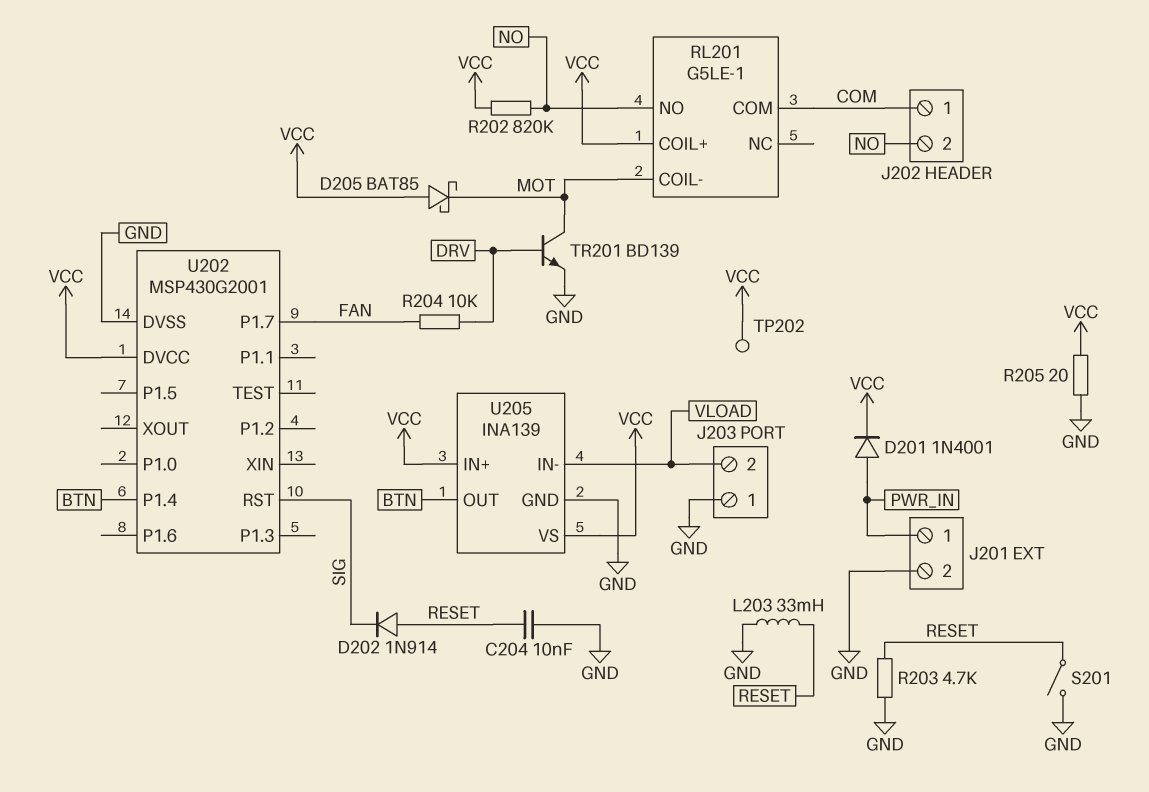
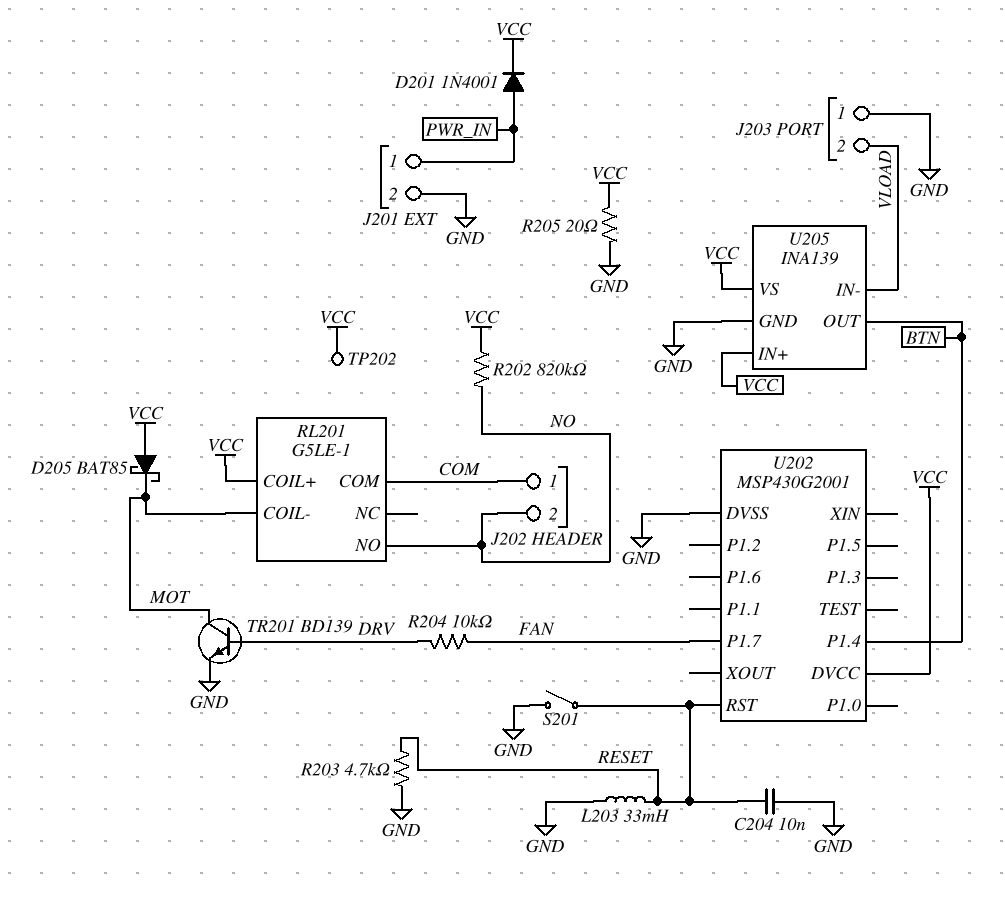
D202: diode 1N914 (A RESET, K SIG) -> none
U202 pin RST: SIG -> RESET

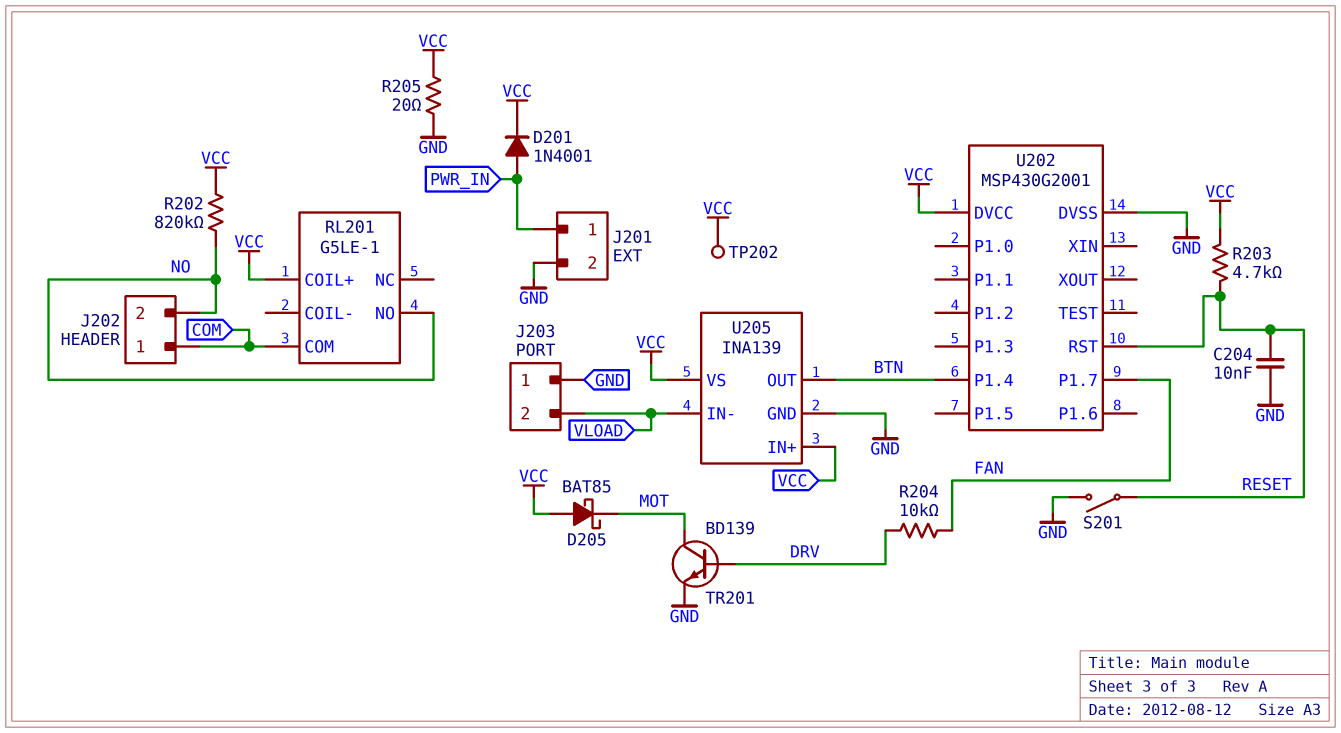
L203: 33mH (GND, RESET) -> none
R203: 4.7k (GND, RESET) -> 4.7k (RESET, VCC)
RL201 pin COIL-: MOT -> none

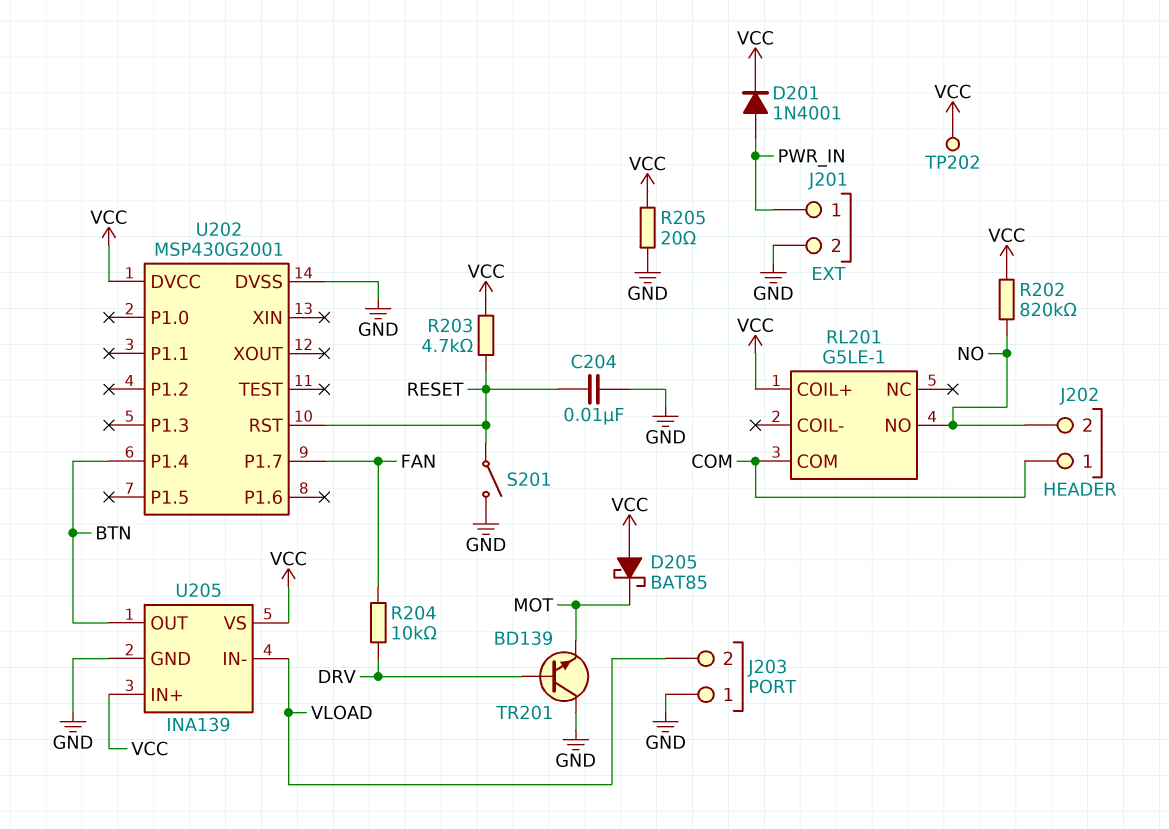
TR201: NPN BD139 (B DRV, C MOT, E GND) -> NPN BD139 (B DRV, C GND, E MOT)

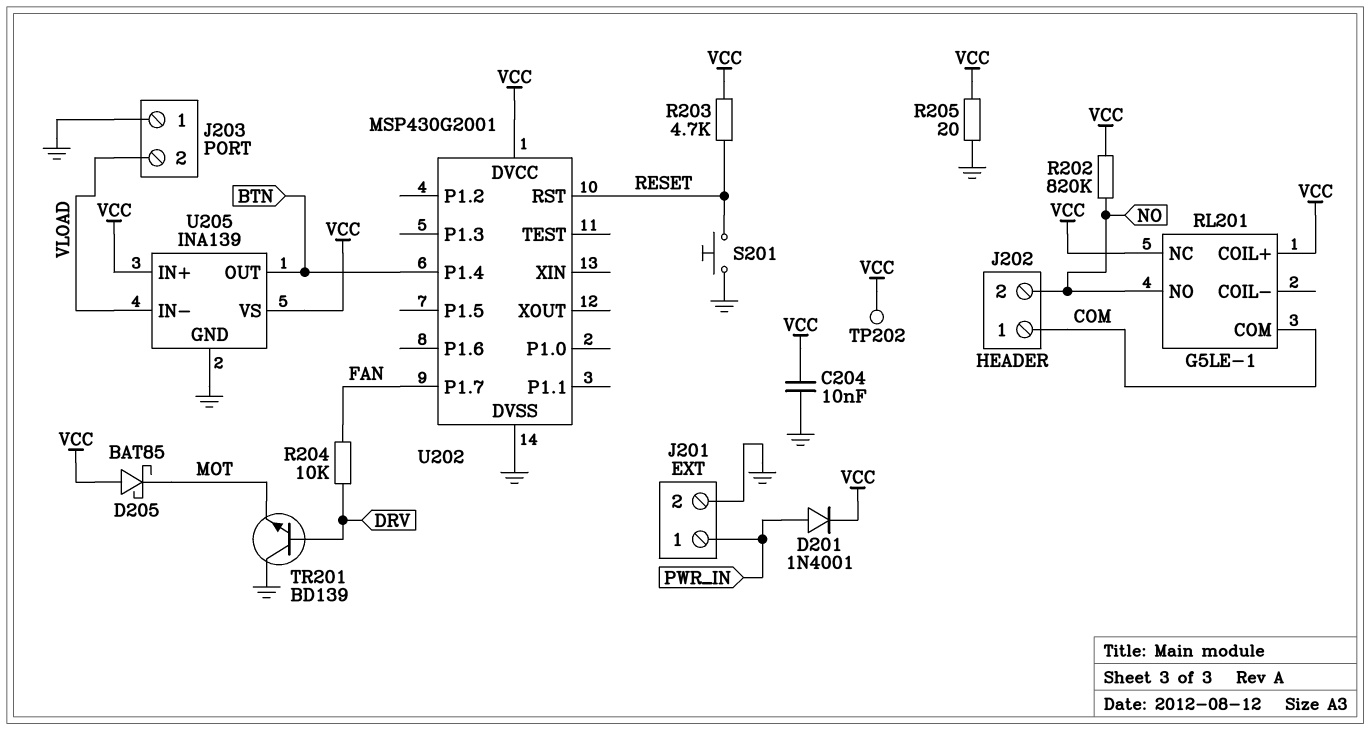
C204: 10nF (GND, RESET) -> 10nF (GND, VCC)
RL201 pin NC: none -> VCC
S201: switch (GND, RESET) -> button (GND, RESET)

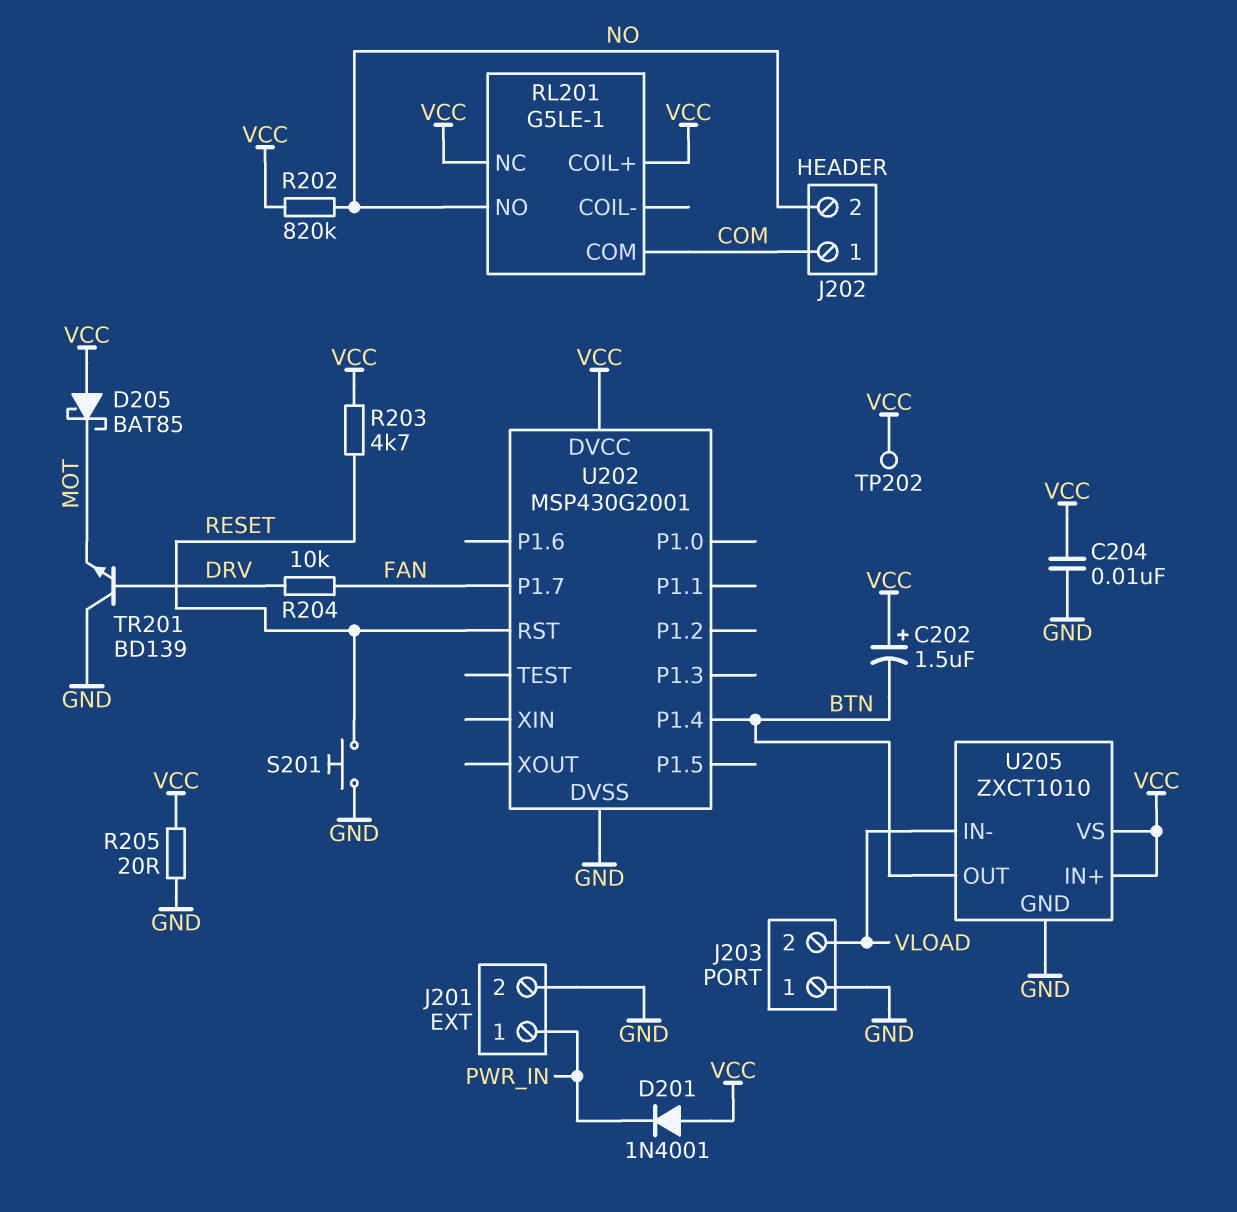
C202: none -> 1.5uF (plus VCC, minus BTN)
D201: diode 1N4001 (A PWR_IN, K VCC) -> diode 1N4001 (A VCC, K PWR_IN)
U205: INA139 -> ZXCT1010

